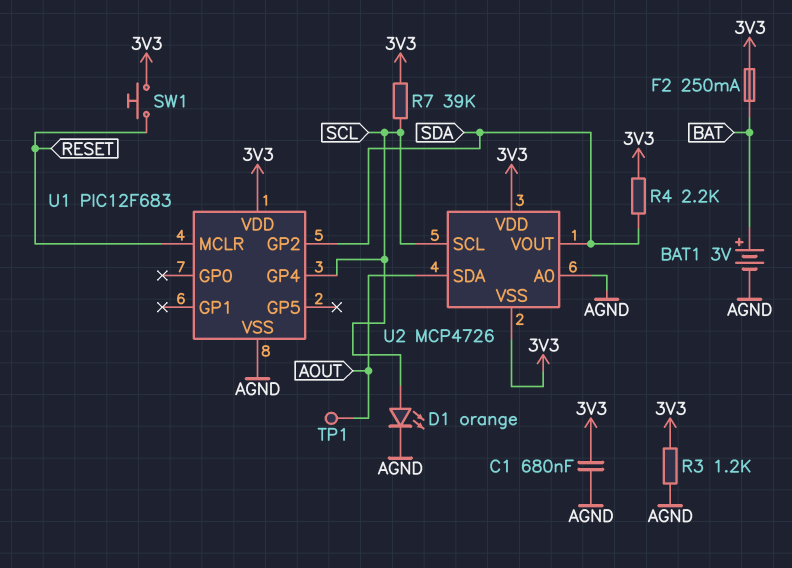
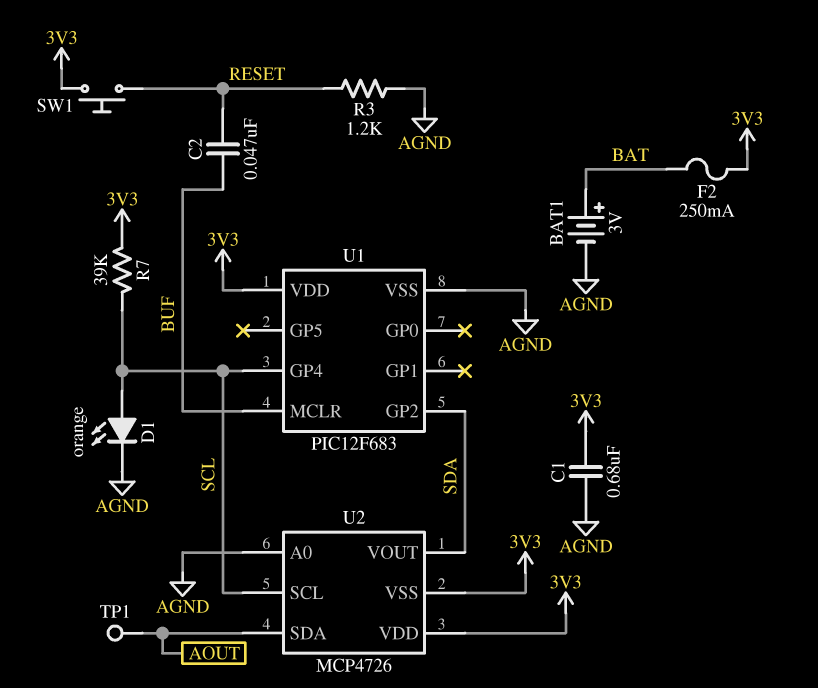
C2: none -> 47nF (BUF, RESET)
R3: 1.2k (3V3, AGND) -> 1.2k (AGND, RESET)
R4: 2.2k (3V3, SDA) -> none
U1 pin MCLR: RESET -> BUF

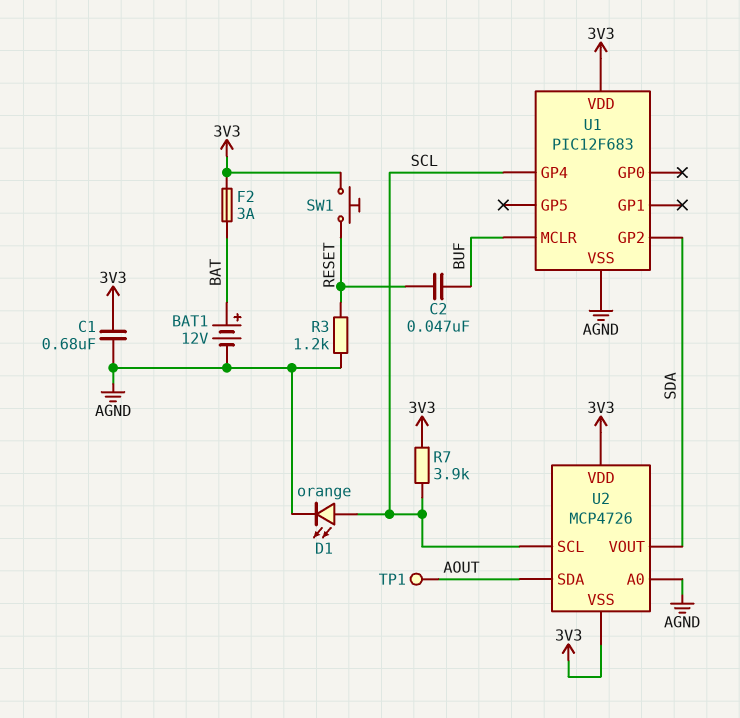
BAT1: 3V (plus BAT, minus AGND) -> 12V (plus BAT, minus AGND)
F2: 250mA (3V3, BAT) -> 3A (3V3, BAT)
R7: 39k (3V3, SCL) -> 3.9k (3V3, SCL)

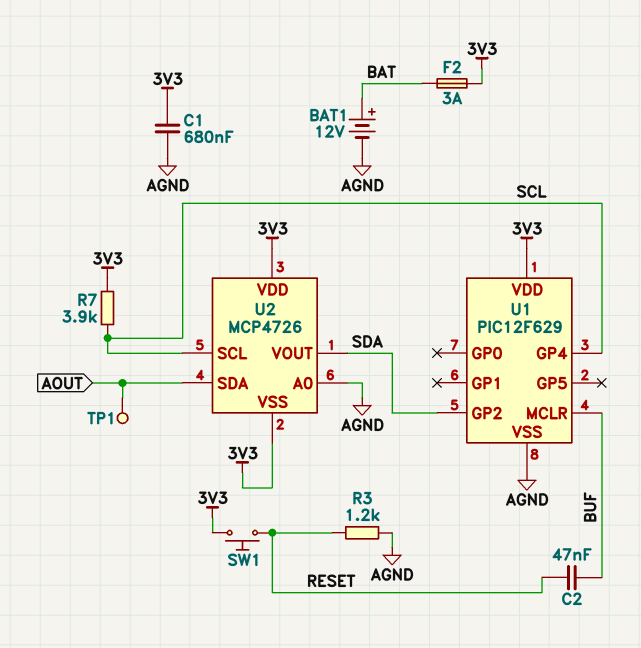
D1: LED orange (A SCL, K AGND) -> none
U1: PIC12F683 -> PIC12F629

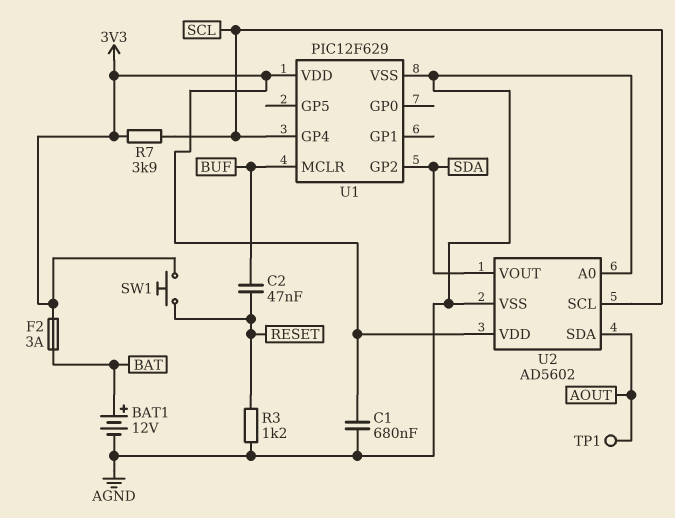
U2: MCP4726 -> AD5602
U2 pin VSS: 3V3 -> AGND

